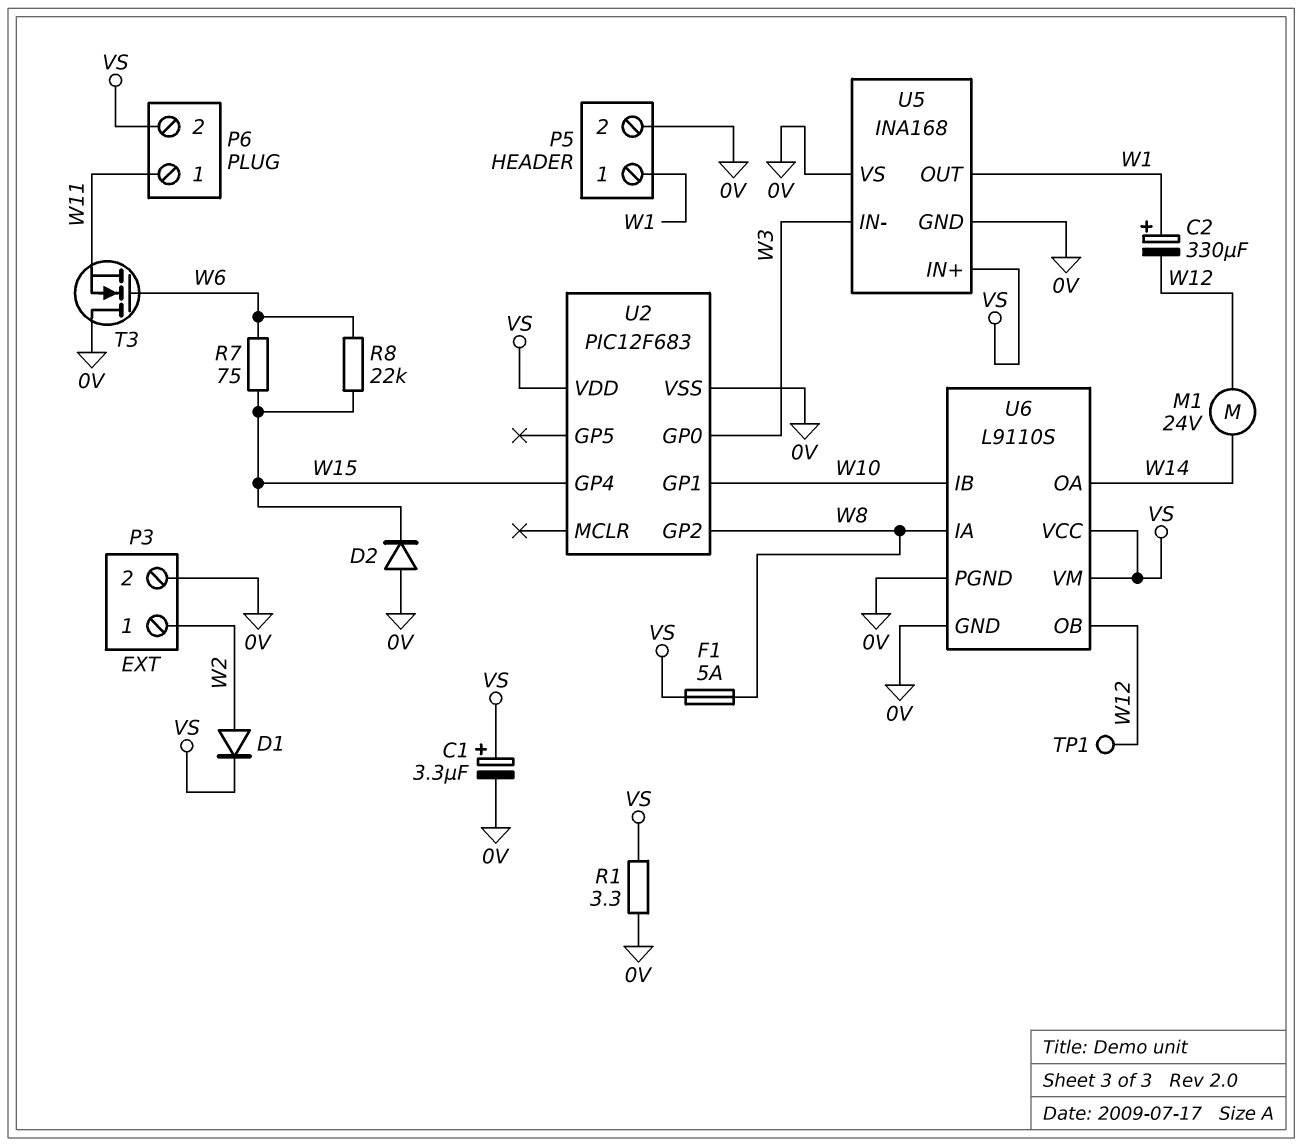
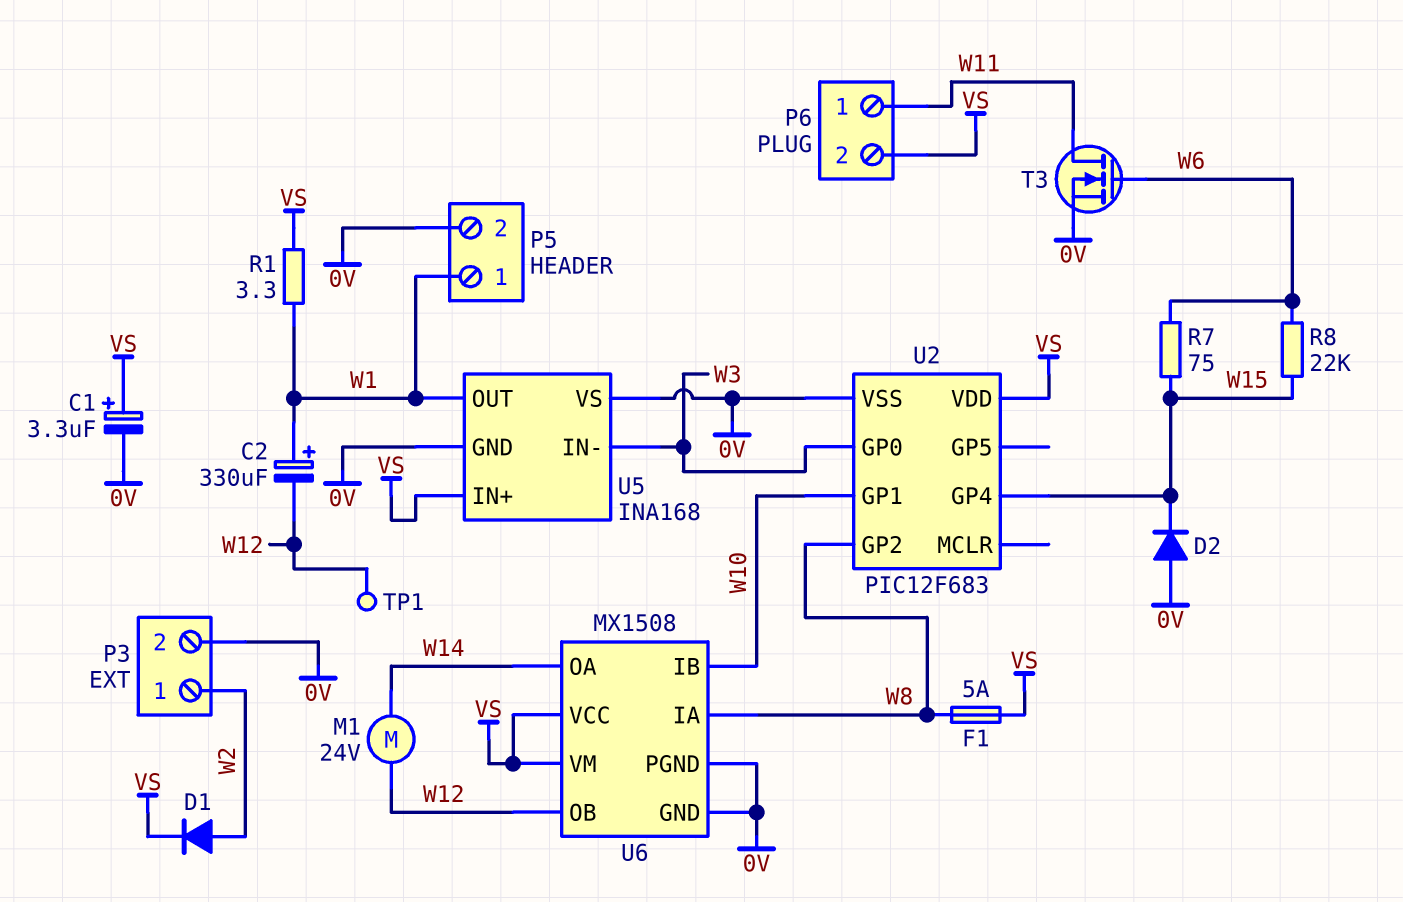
R1: 3.3 (0V, VS) -> 3.3 (VS, W1)
T3: NMOS (G W6, D 0V, S W11) -> NMOS (G W6, D W11, S 0V)
U6: L9110S -> MX1508

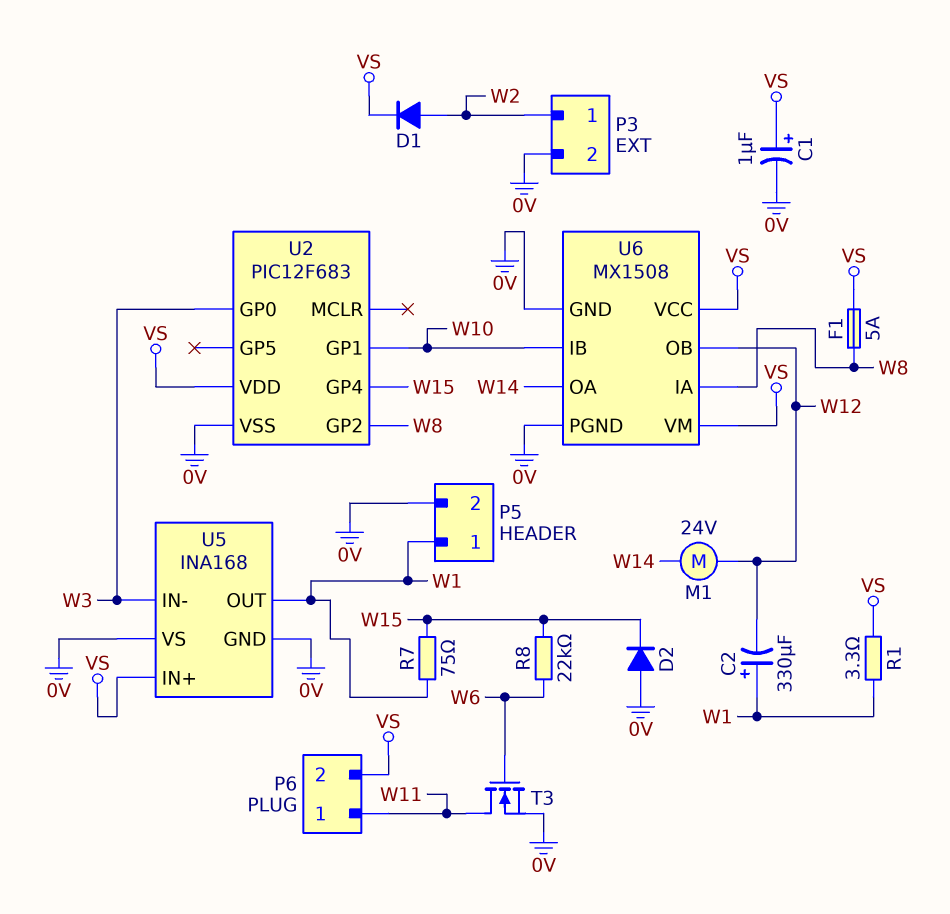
C1: 3.3uF (plus VS, minus 0V) -> 1uF (plus VS, minus 0V)
R7: 75 (W6, W15) -> 75 (W1, W15)
TP1: test point (W12) -> none

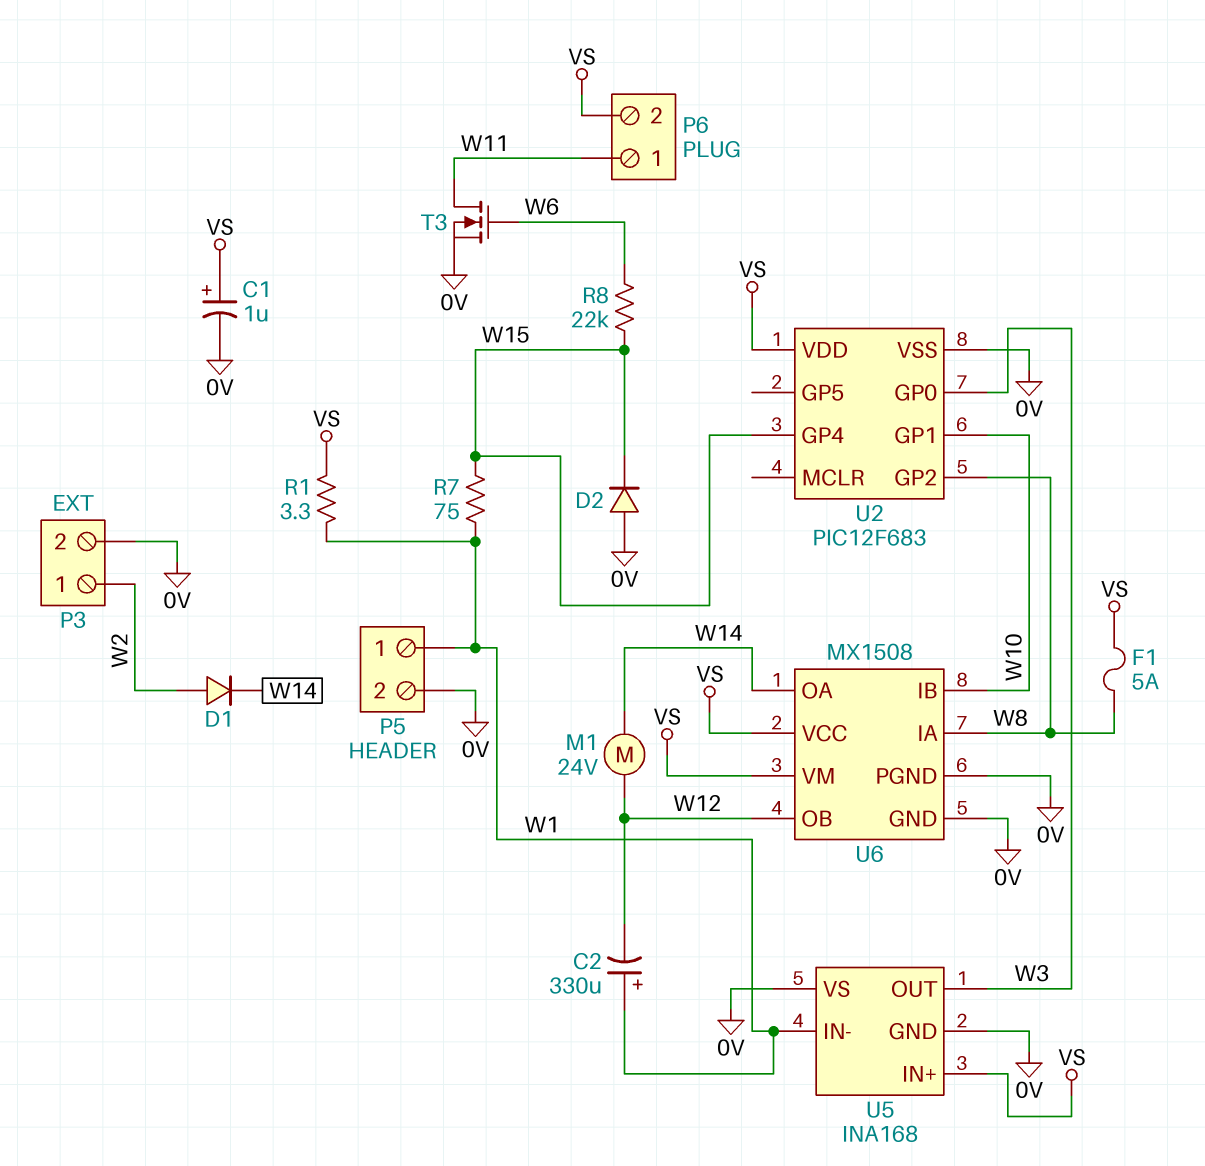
D1: diode (A W2, K VS) -> diode (A W2, K W14)
U5 pin IN-: W3 -> W1
U5 pin OUT: W1 -> W3

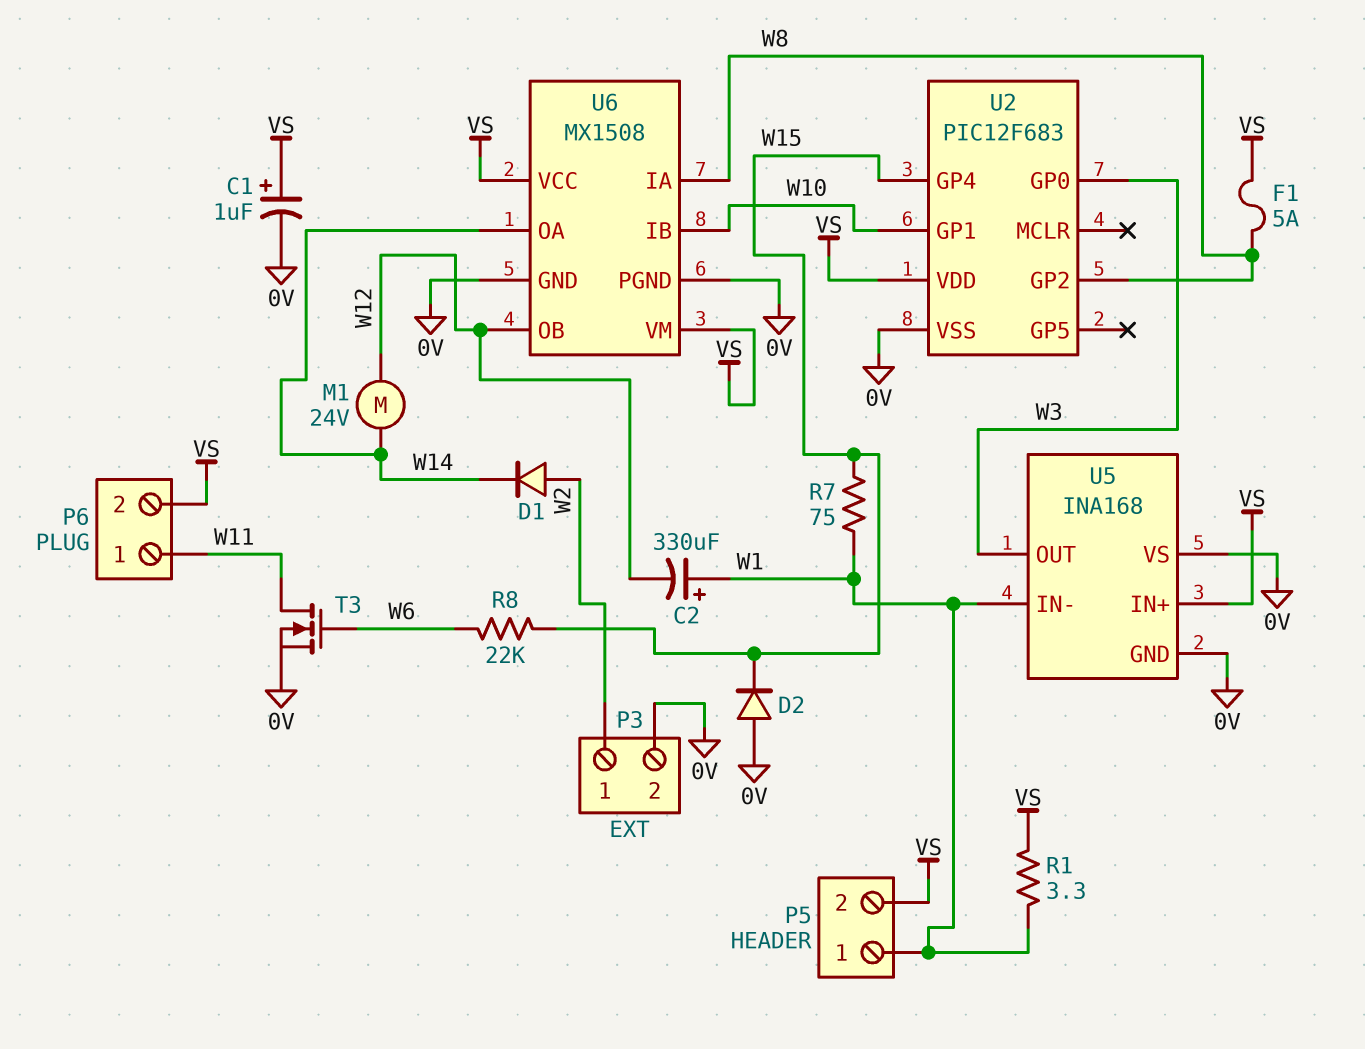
P5 pin 2: 0V -> VS

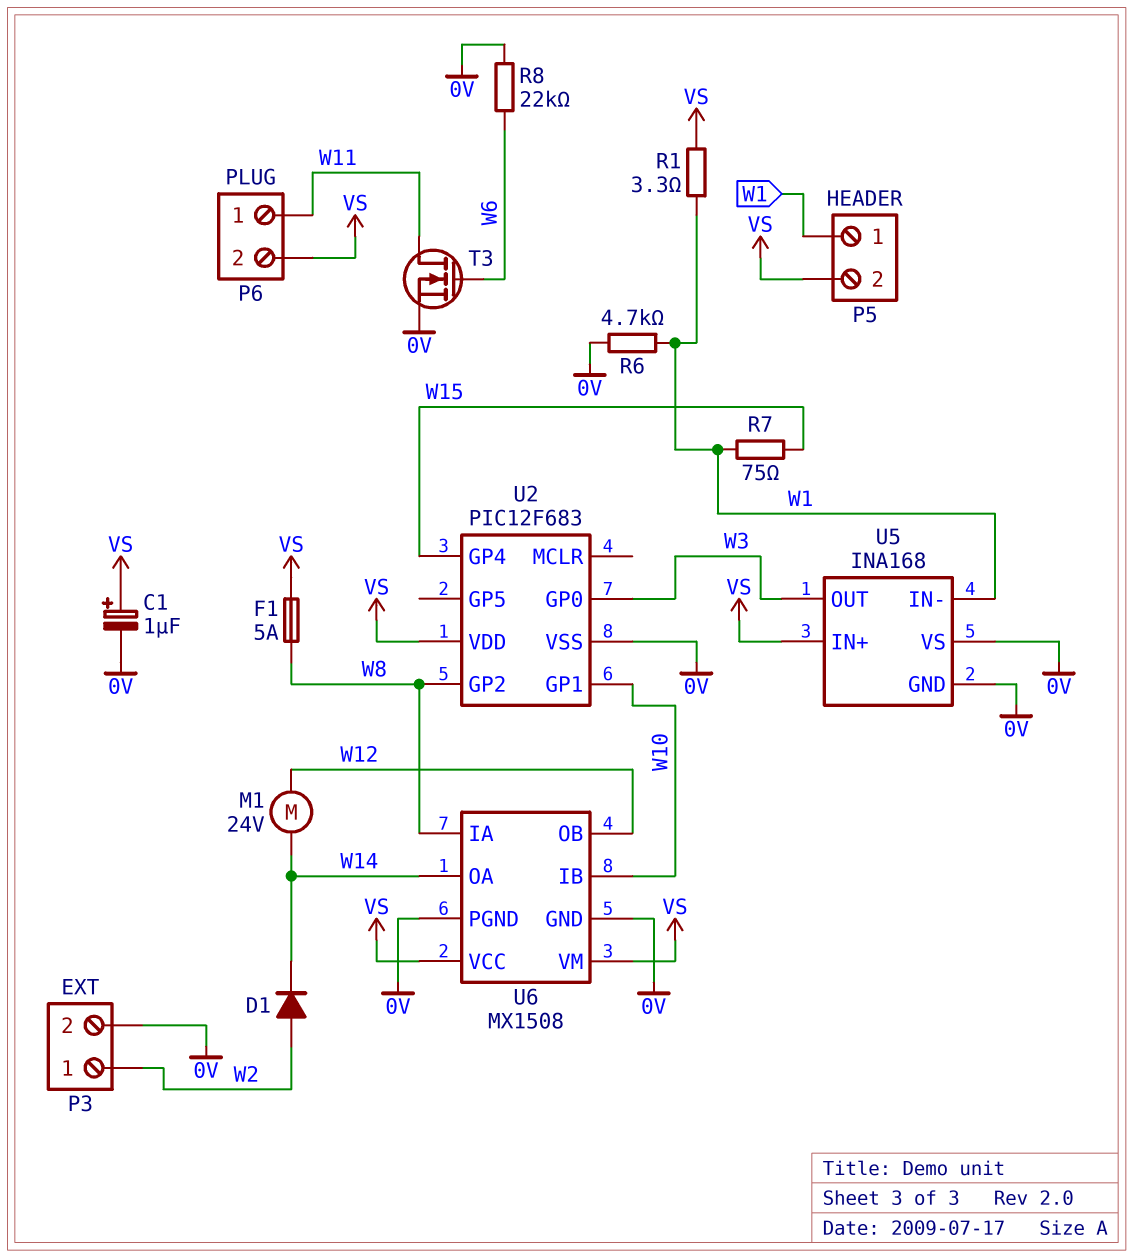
C2: 330uF (plus W1, minus W12) -> none
D2: diode (A 0V, K W15) -> none
R6: none -> 4.7k (0V, W1)
R8: 22k (W6, W15) -> 22k (0V, W6)

